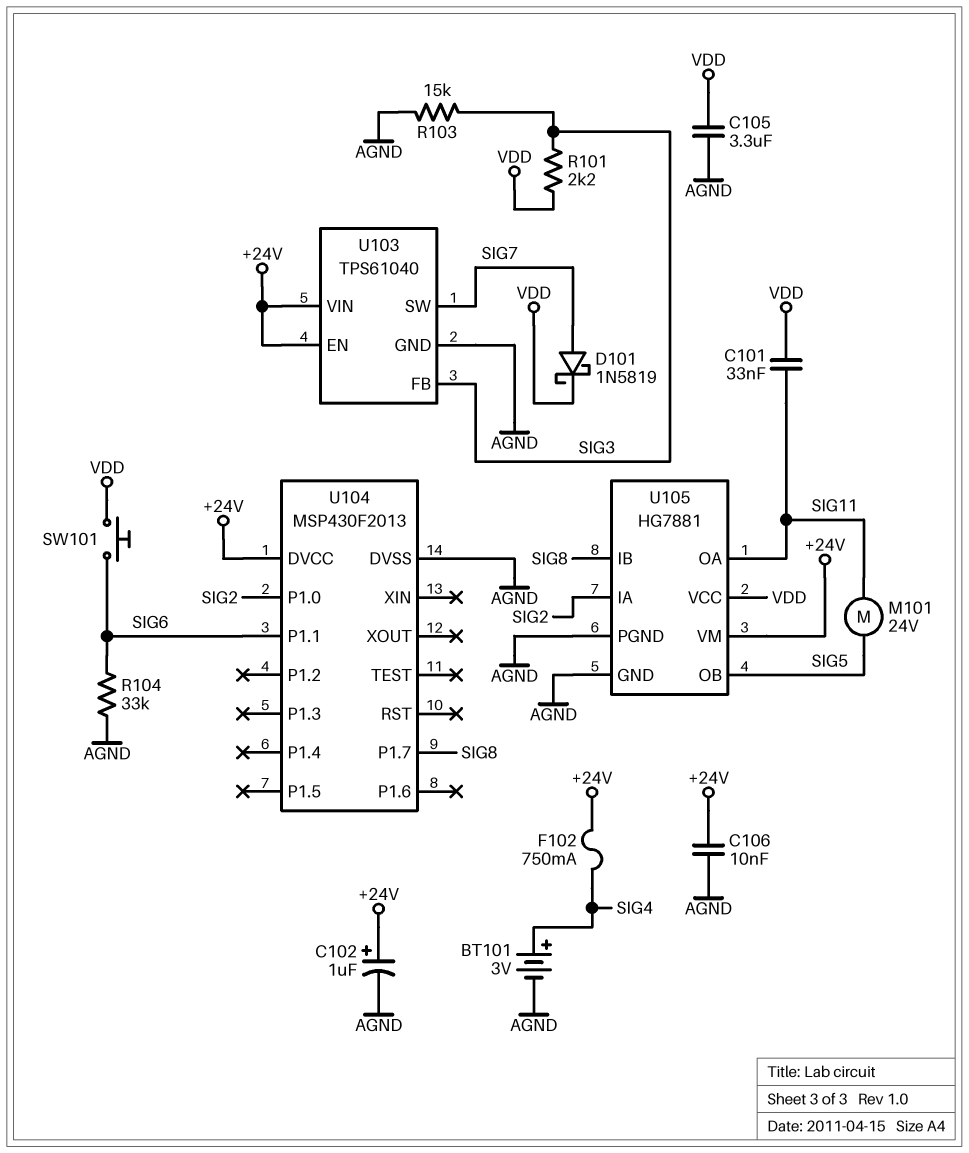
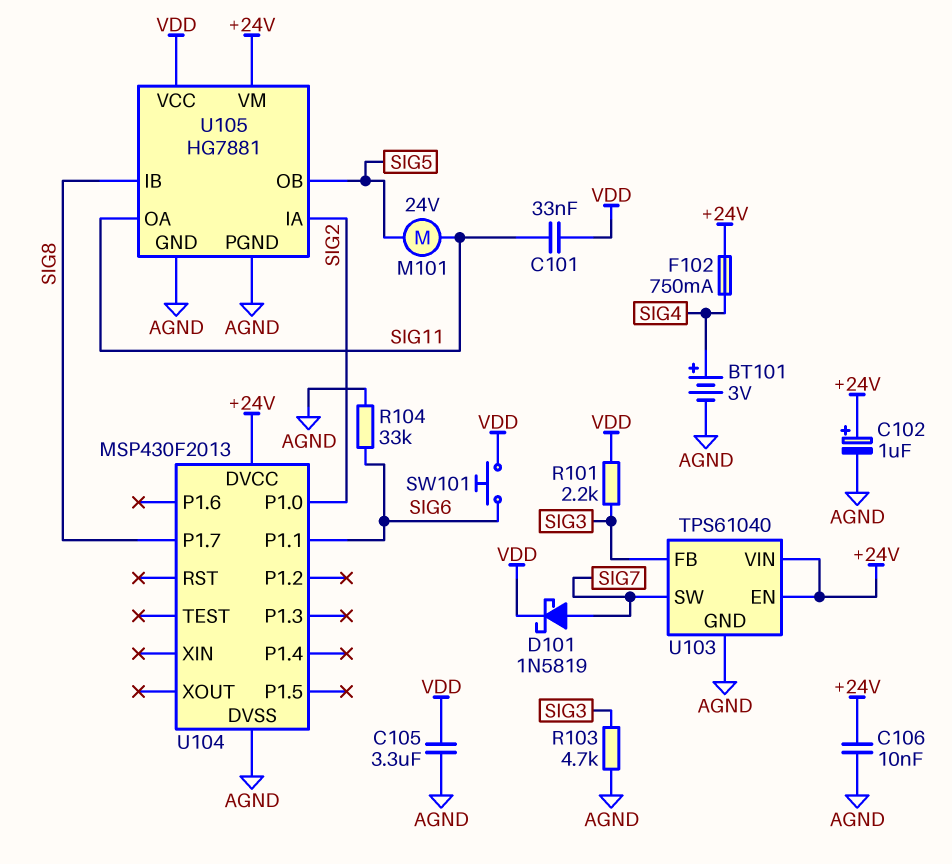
R103: 15k (AGND, SIG3) -> 4.7k (AGND, SIG3)

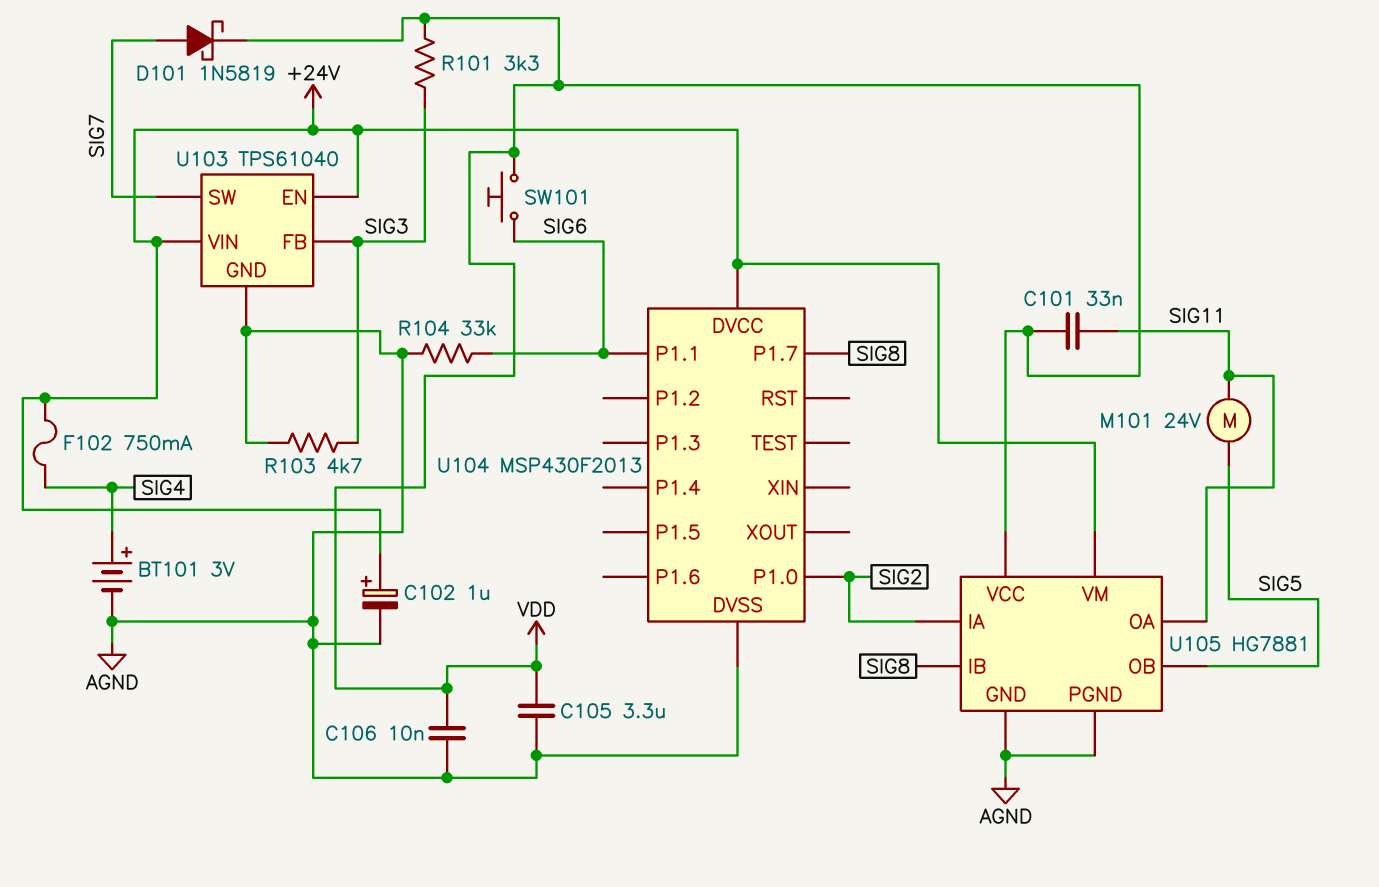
C106: 10nF (+24V, AGND) -> 10nF (AGND, VDD)
R101: 2.2k (SIG3, VDD) -> 3.3k (SIG3, VDD)

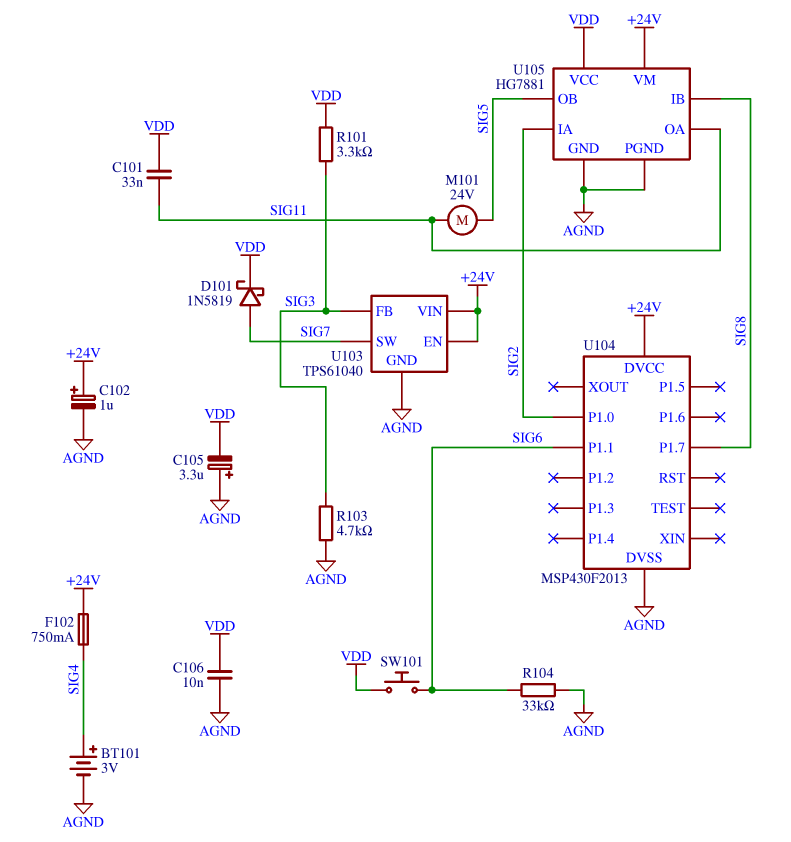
C105: 3.3uF (AGND, VDD) -> 3.3uF (plus AGND, minus VDD)

